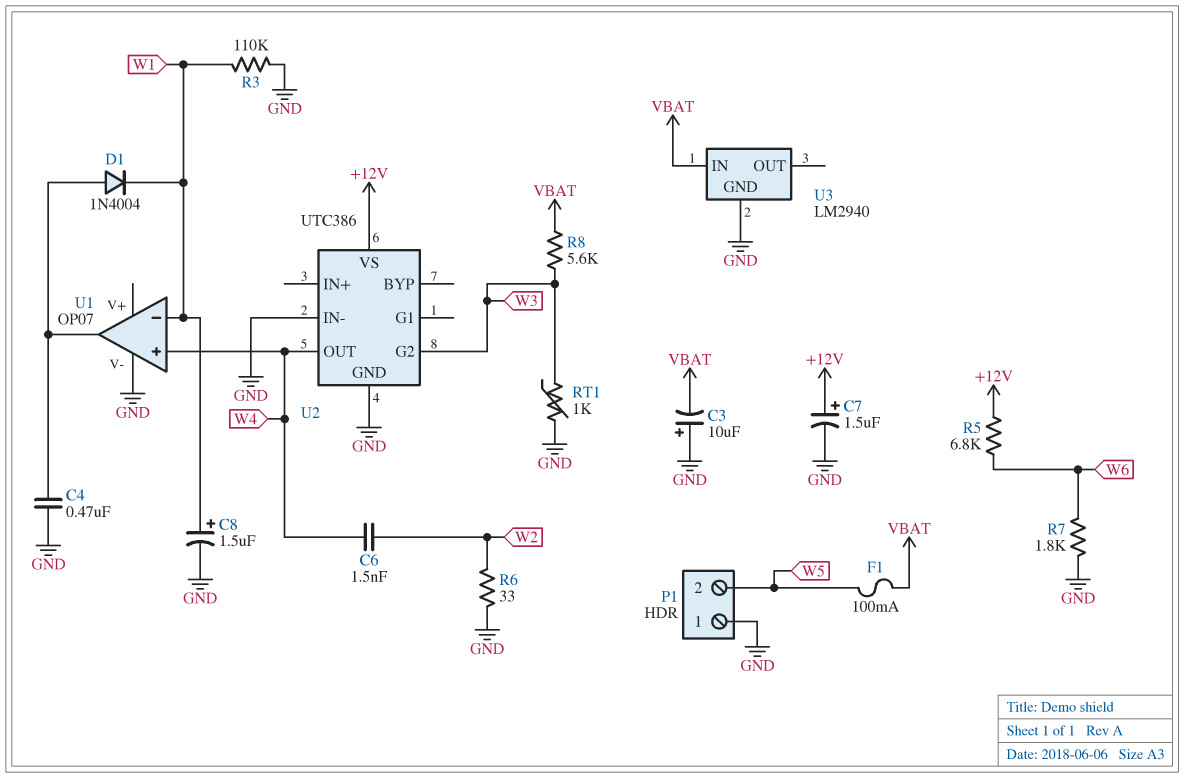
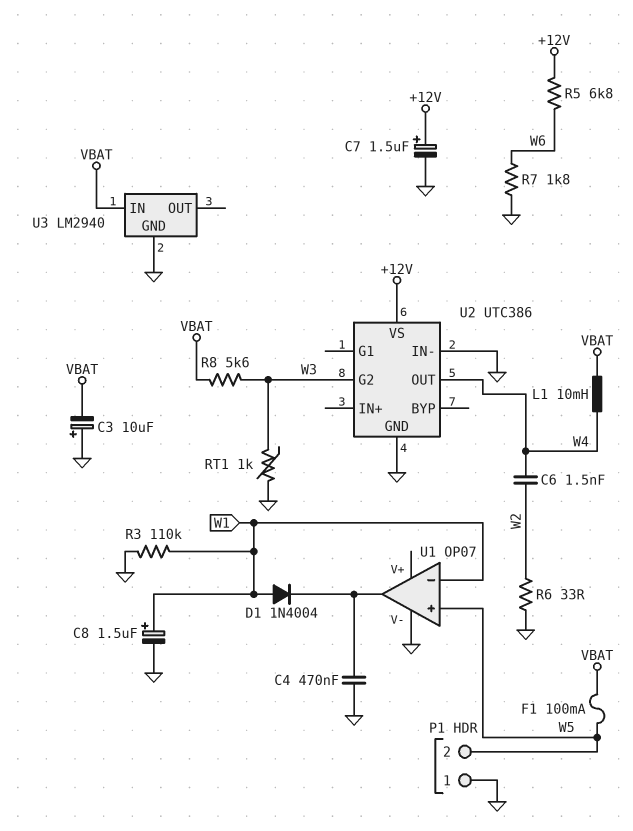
D1: diode 1N4004 (A U1/out, K W1) -> diode 1N4004 (A W1, K U1/out)
L1: none -> 10mH (VBAT, W4)
U1 pin in+: W4 -> W5

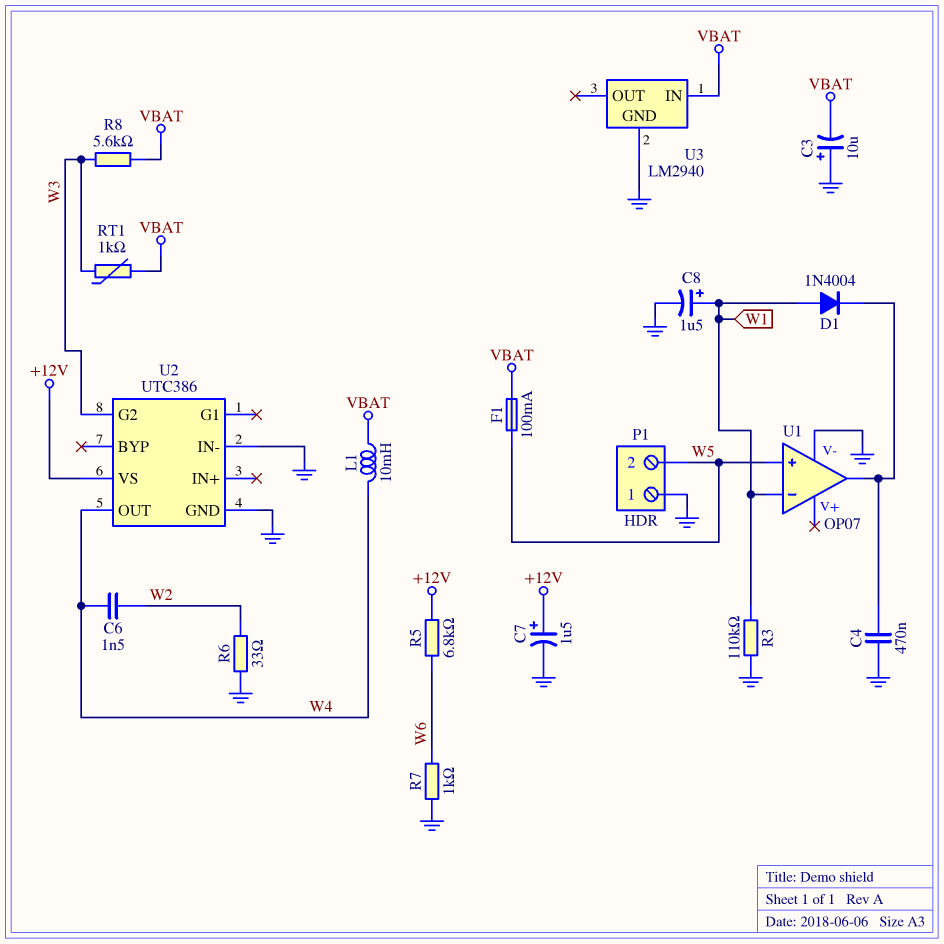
R7: 1.8k (GND, W6) -> 1k (GND, W6)
RT1: 1k (GND, W3) -> 1k (VBAT, W3)

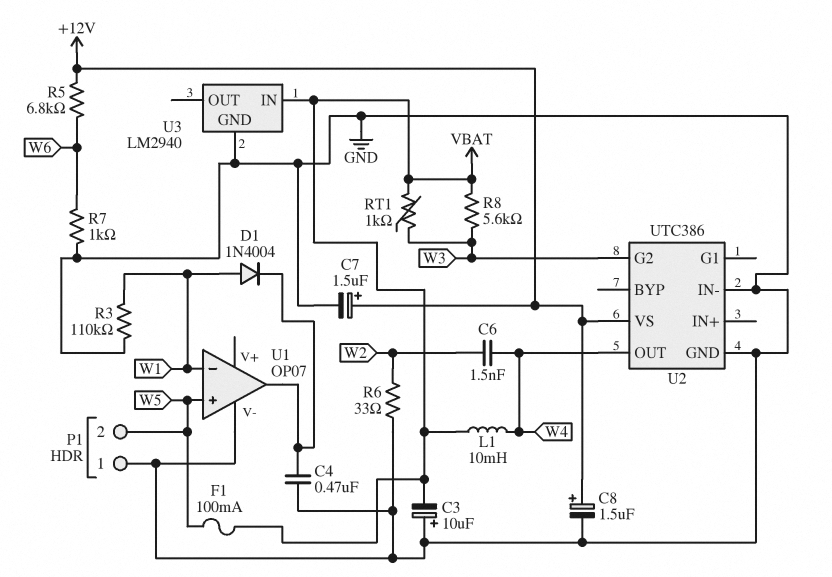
C8: 1.5uF (plus W1, minus GND) -> 1.5uF (plus +12V, minus GND)

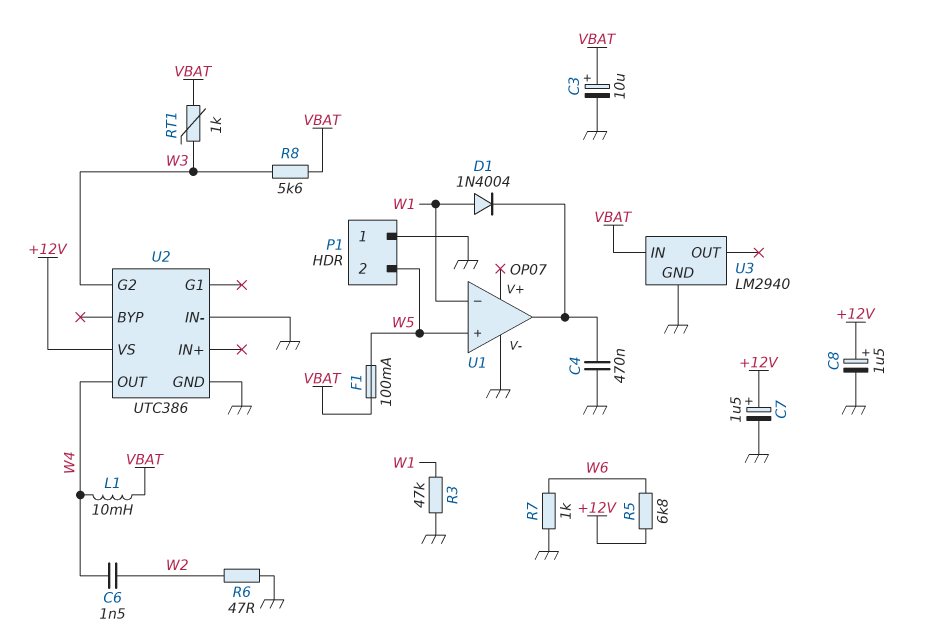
C3: 10uF (plus GND, minus VBAT) -> 10uF (plus VBAT, minus GND)
R3: 110k (GND, W1) -> 47k (GND, W1)
R6: 33 (GND, W2) -> 47 (GND, W2)

